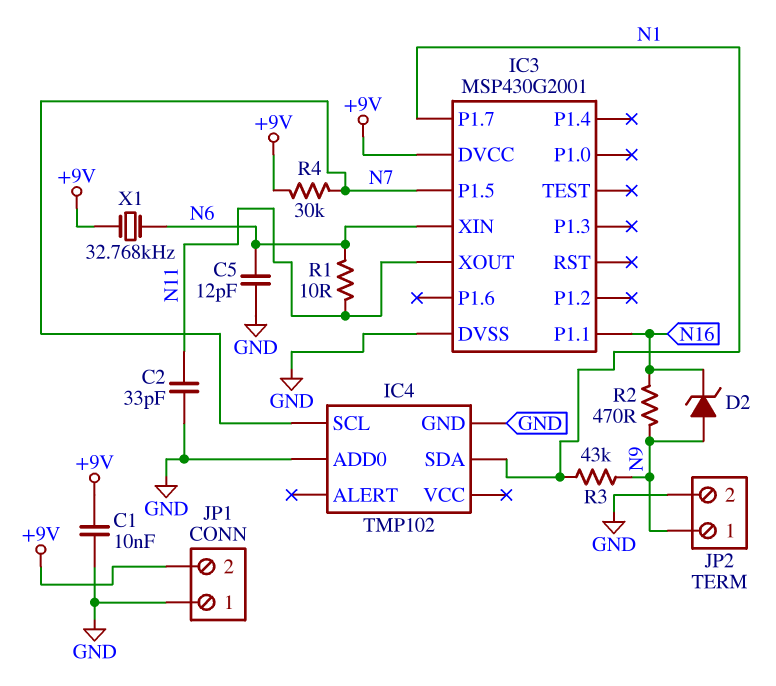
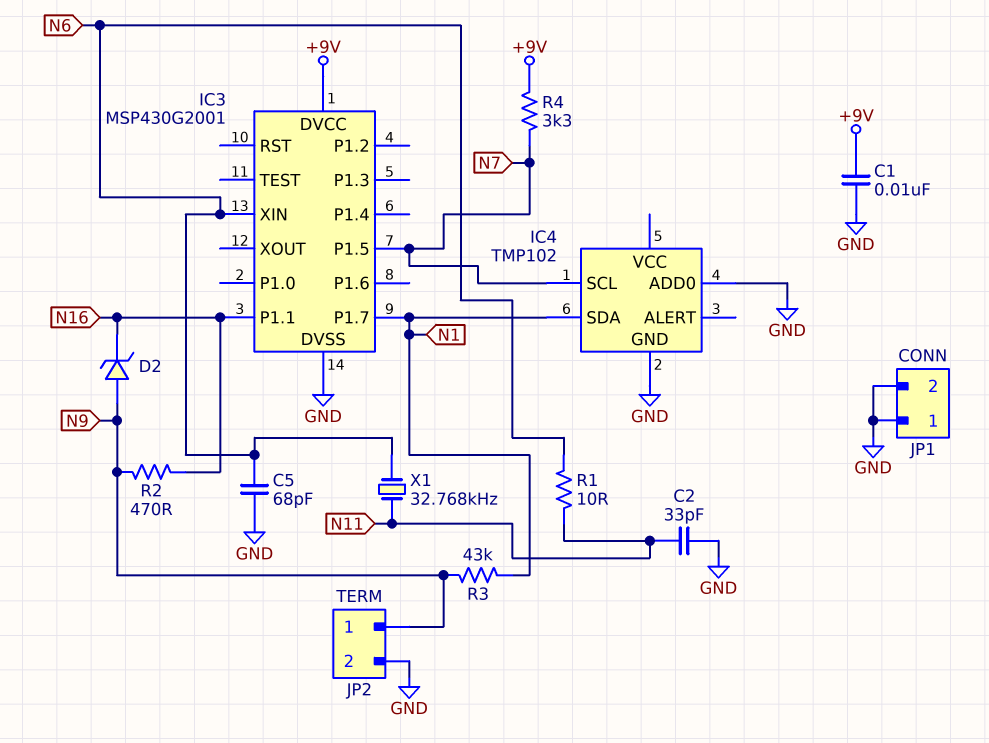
C5: 12pF (GND, N6) -> 68pF (GND, N6)
IC3 pin XOUT: N11 -> none
JP1 pin 2: +9V -> GND
R4: 30k (+9V, N7) -> 3.3k (+9V, N7)
X1: 32.768kHz (+9V, N6) -> 32.768kHz (N6, N11)

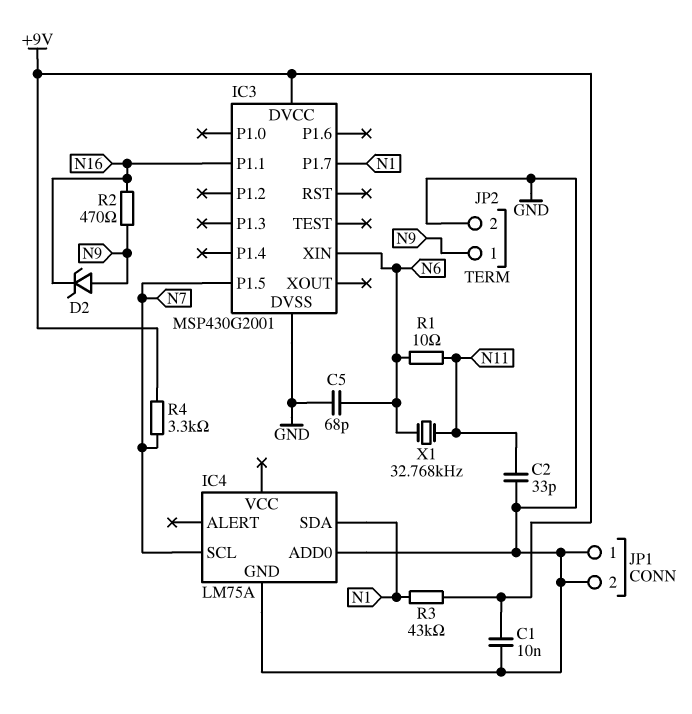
IC4: TMP102 -> LM75A
R3: 43k (N1, N9) -> 43k (+9V, N1)

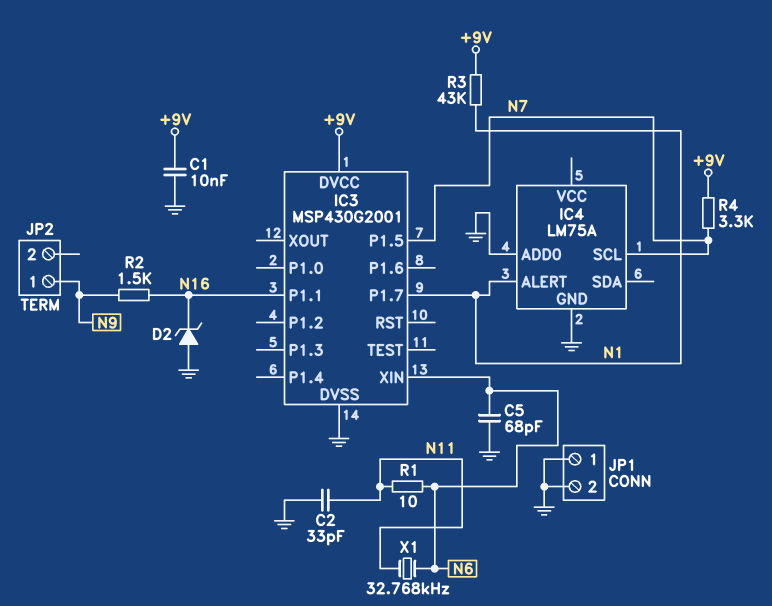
D2: zener (A N9, K N16) -> zener (A GND, K N16)
IC4 pin ALERT: none -> N1
IC4 pin SDA: N1 -> none
JP2 pin 2: GND -> none
R2: 470 (N9, N16) -> 1.5k (N9, N16)

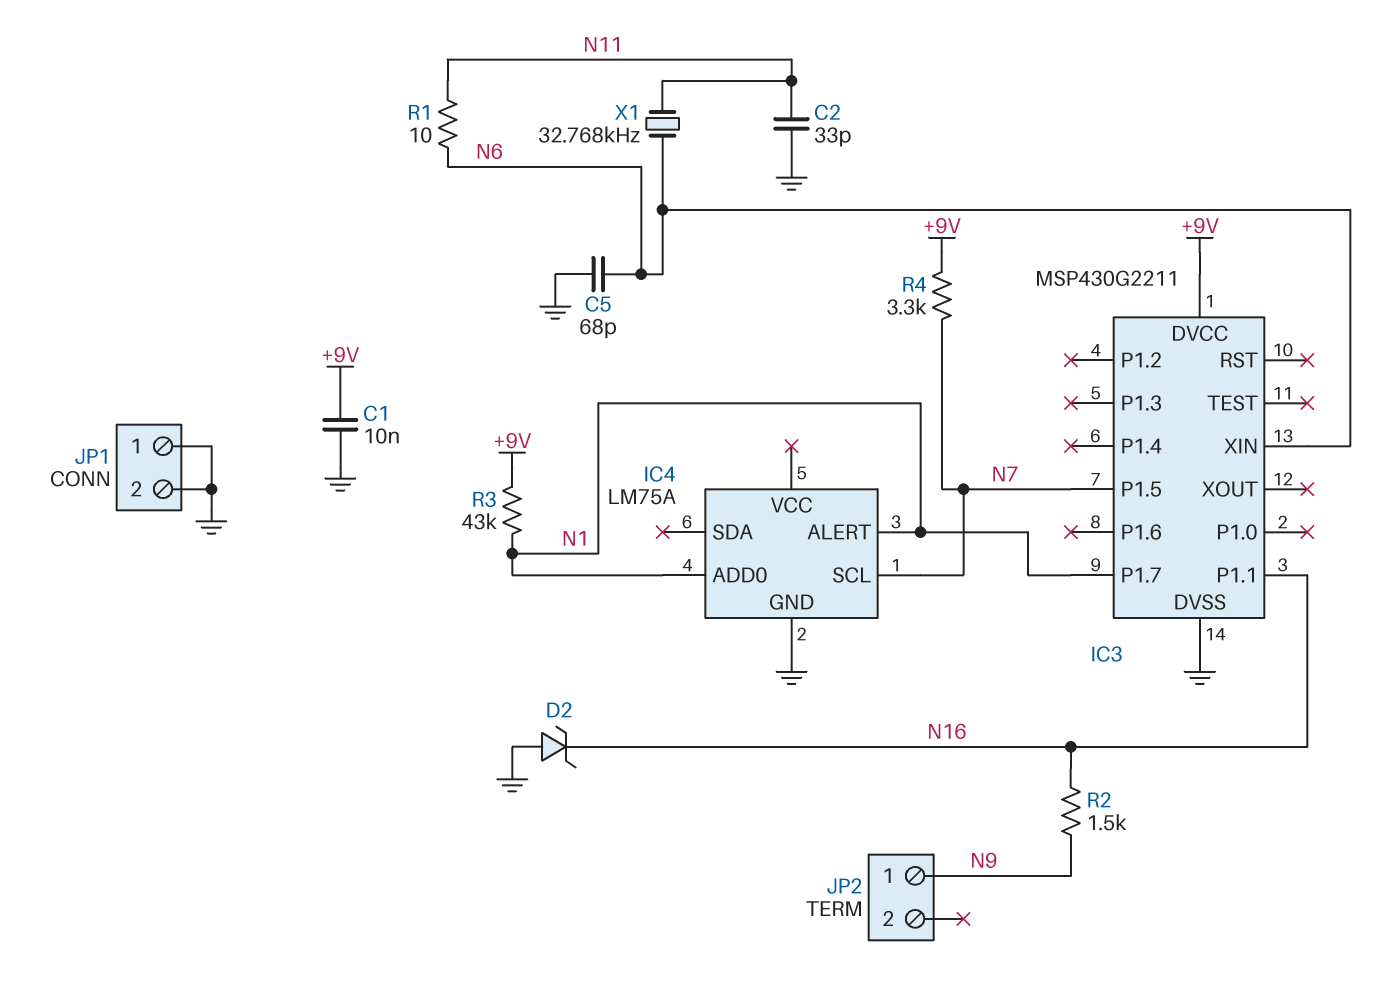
IC3: MSP430G2001 -> MSP430G2211
IC4 pin ADD0: GND -> N1

